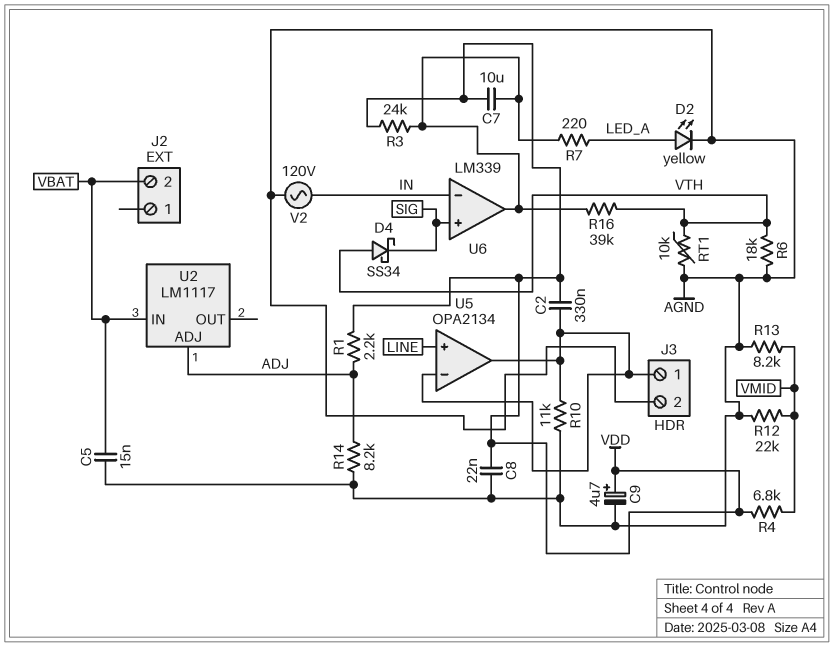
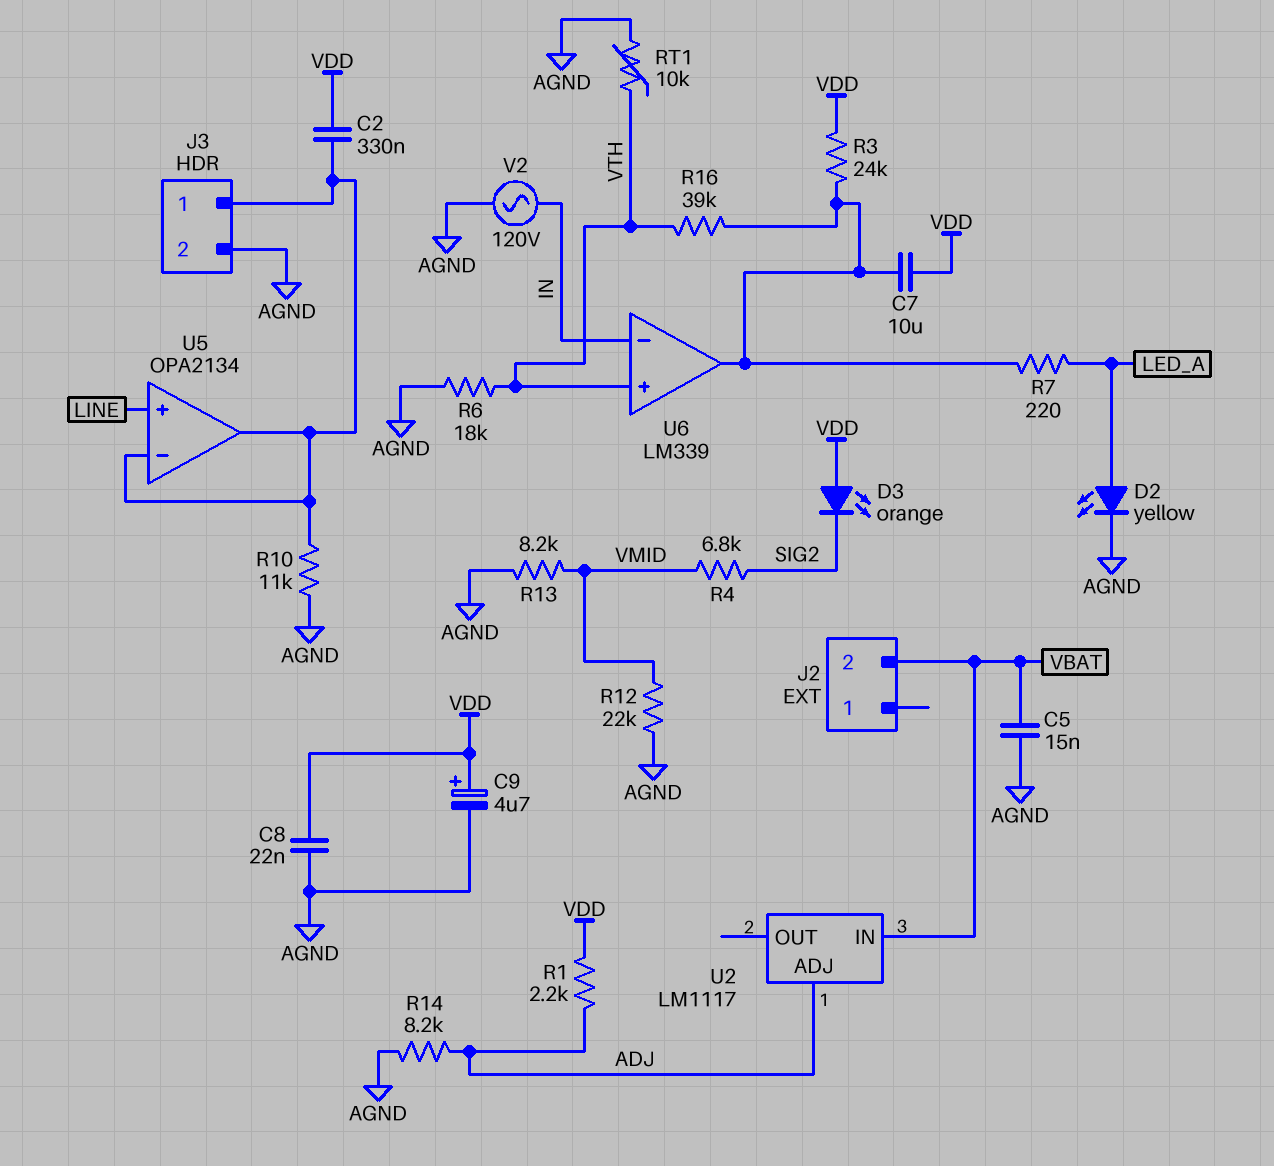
D3: none -> LED orange (A VDD, K SIG2)
D4: schottky SS34 (A VTH, K SIG) -> none
R4: 6.8k (VDD, VMID) -> 6.8k (SIG2, VMID)
U6 pin in+: SIG -> VTH

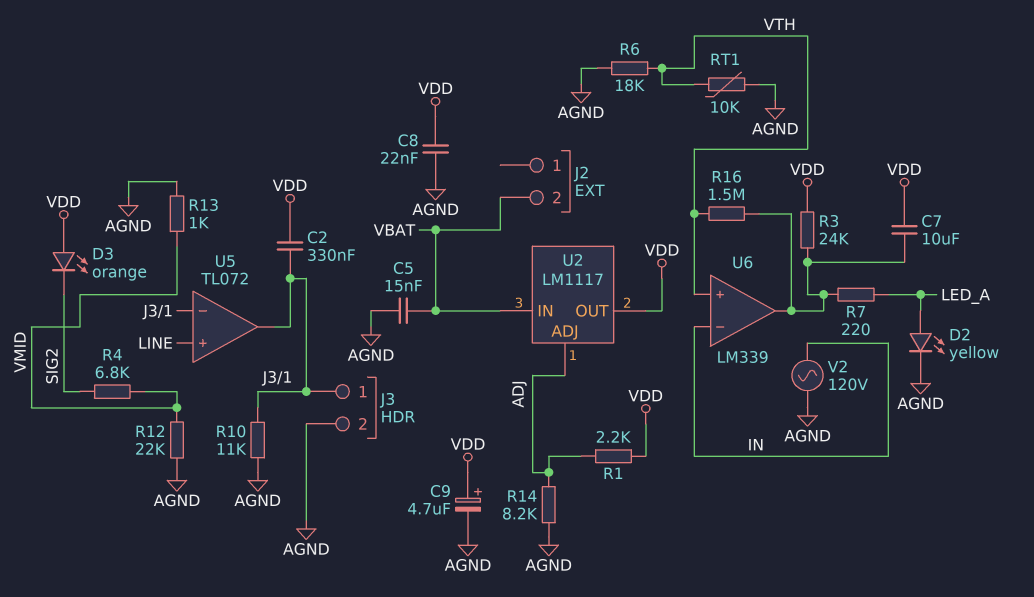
R13: 8.2k (AGND, VMID) -> 1k (AGND, VMID)
R16: 39k (U6/out, VTH) -> 1.5M (U6/out, VTH)
U2 pin OUT: none -> VDD
U5: OPA2134 -> TL072

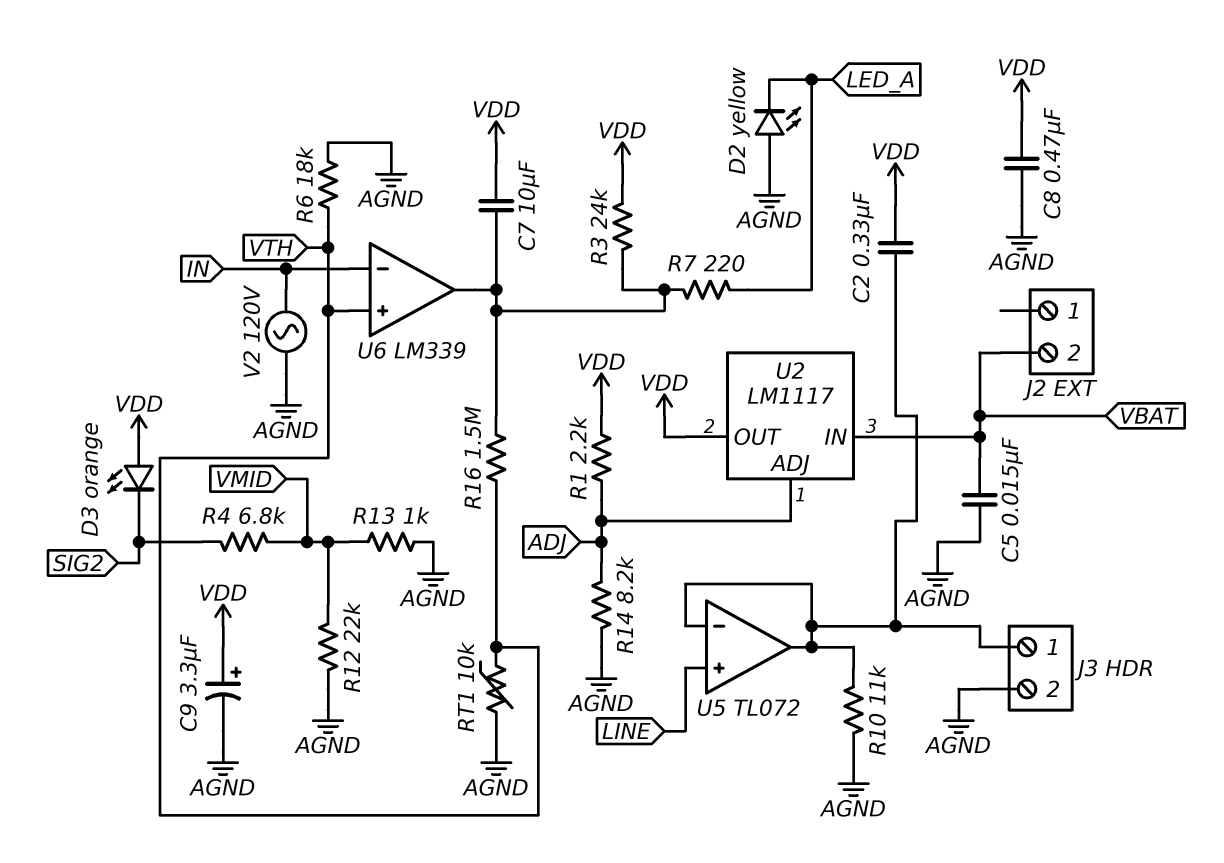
C8: 22nF (AGND, VDD) -> 470nF (AGND, VDD)
C9: 4.7uF (plus VDD, minus AGND) -> 3.3uF (plus VDD, minus AGND)
D2: LED yellow (A LED_A, K AGND) -> LED yellow (A AGND, K LED_A)

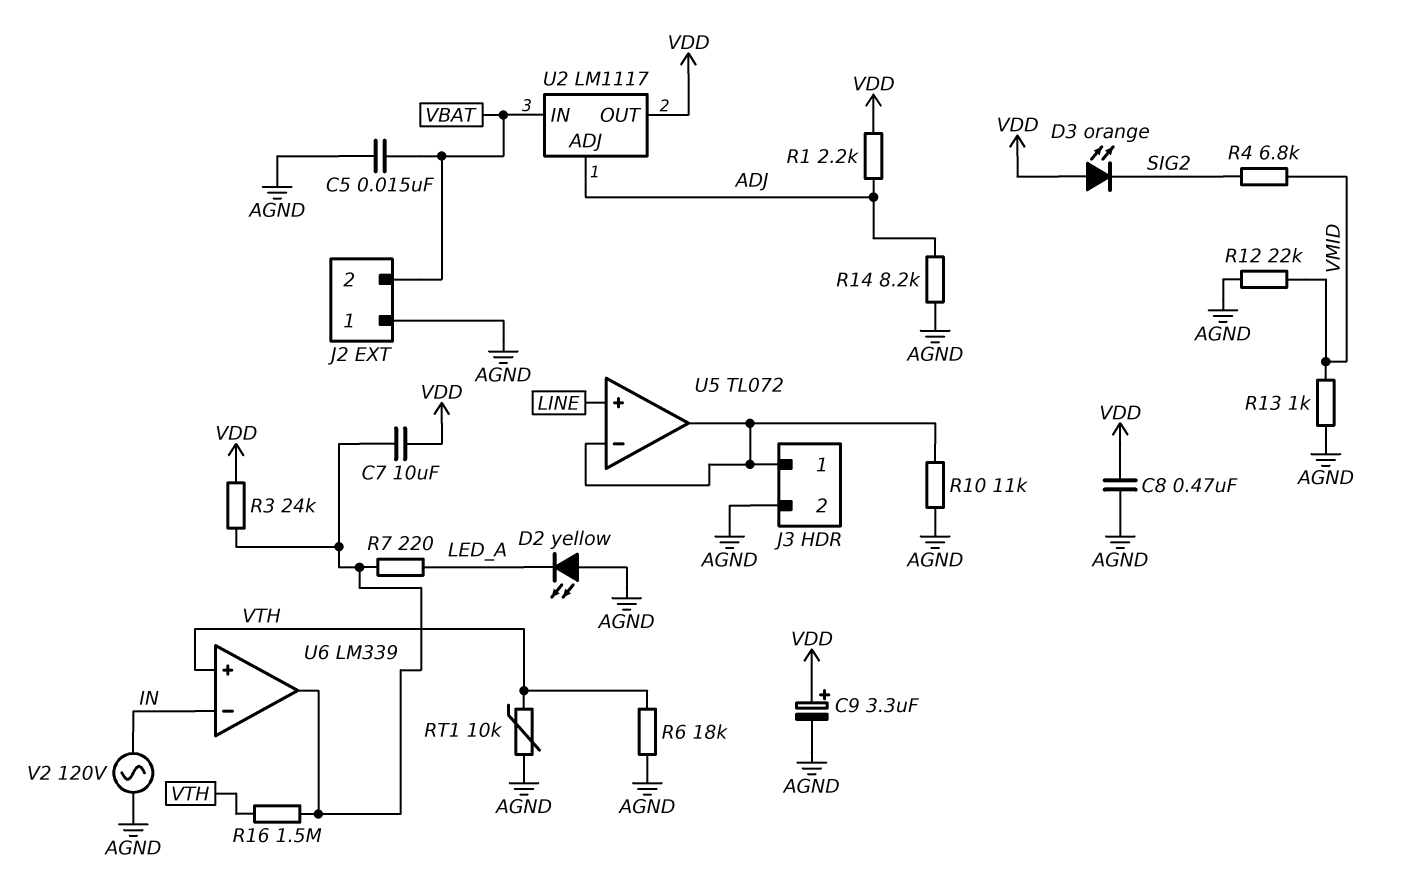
C2: 330nF (J3/1, VDD) -> none
J2 pin 1: none -> AGND

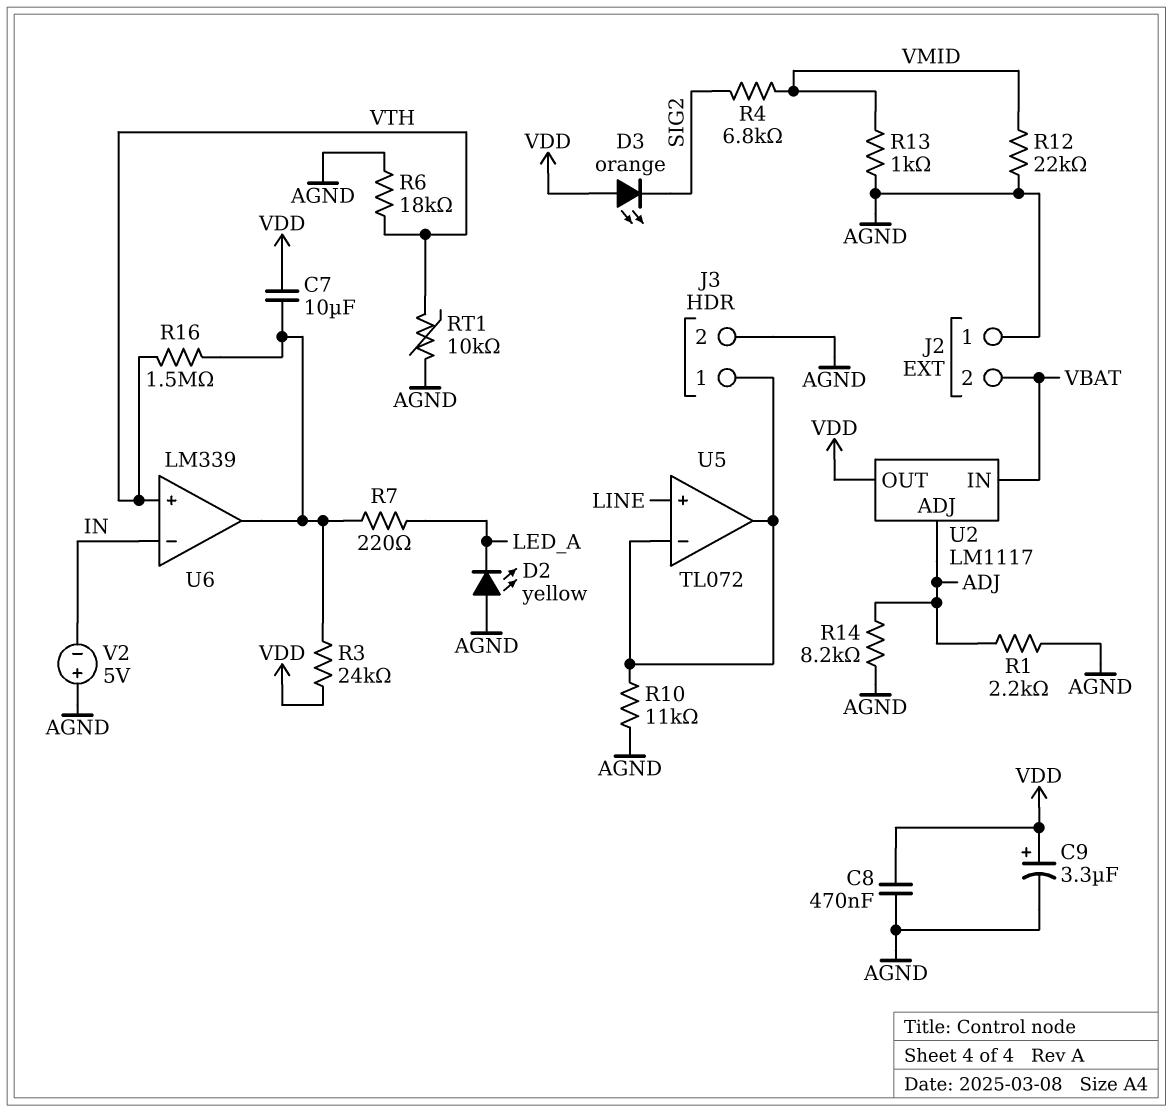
C5: 15nF (AGND, VBAT) -> none
R1: 2.2k (ADJ, VDD) -> 2.2k (ADJ, AGND)
V2: AC 120V (AGND, IN) -> 5V (plus AGND, minus IN)

